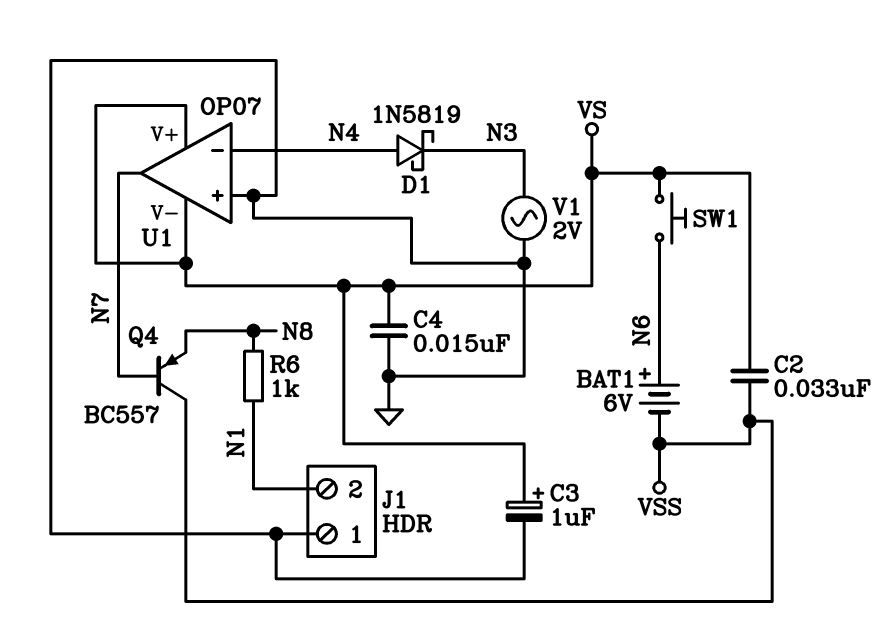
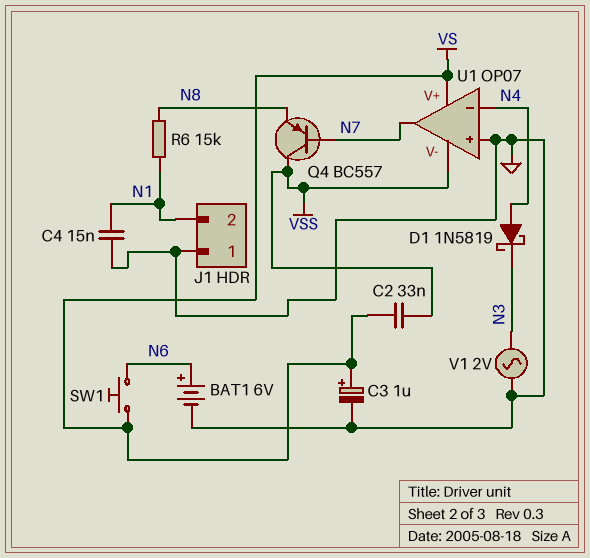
BAT1: 6V (plus N6, minus VSS) -> 6V (plus N6, minus GND)
C4: 15nF (GND, VS) -> 15nF (GND, N1)
R6: 1k (N1, N8) -> 15k (N1, N8)
U1 pin V-: VS -> VSS

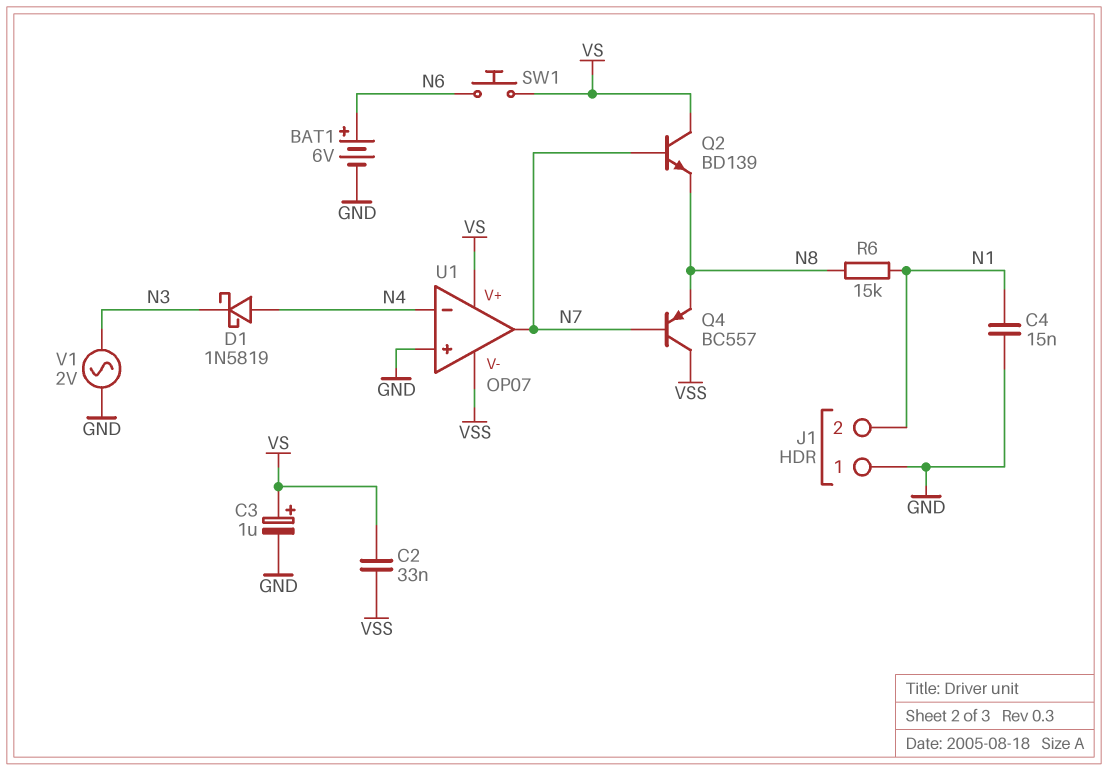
Q2: none -> NPN BD139 (B N7, C VS, E N8)

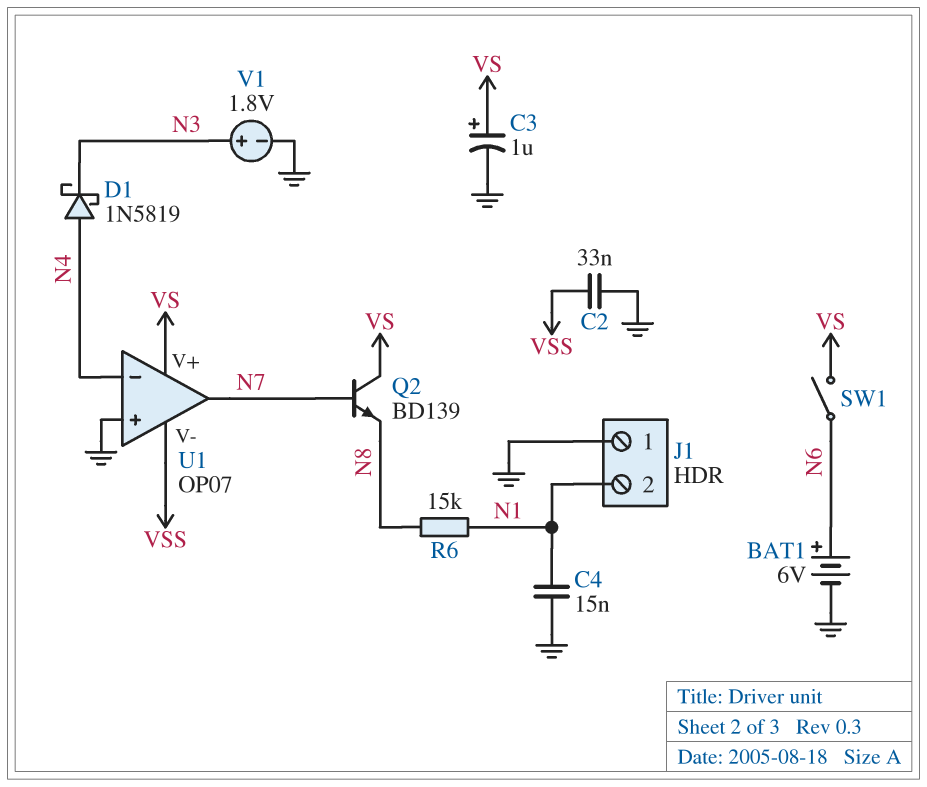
C2: 33nF (VS, VSS) -> 33nF (GND, VSS)
Q4: PNP BC557 (B N7, C VSS, E N8) -> none
SW1: button (N6, VS) -> switch (N6, VS)
V1: AC 2V (GND, N3) -> 1.8V (plus N3, minus GND)

